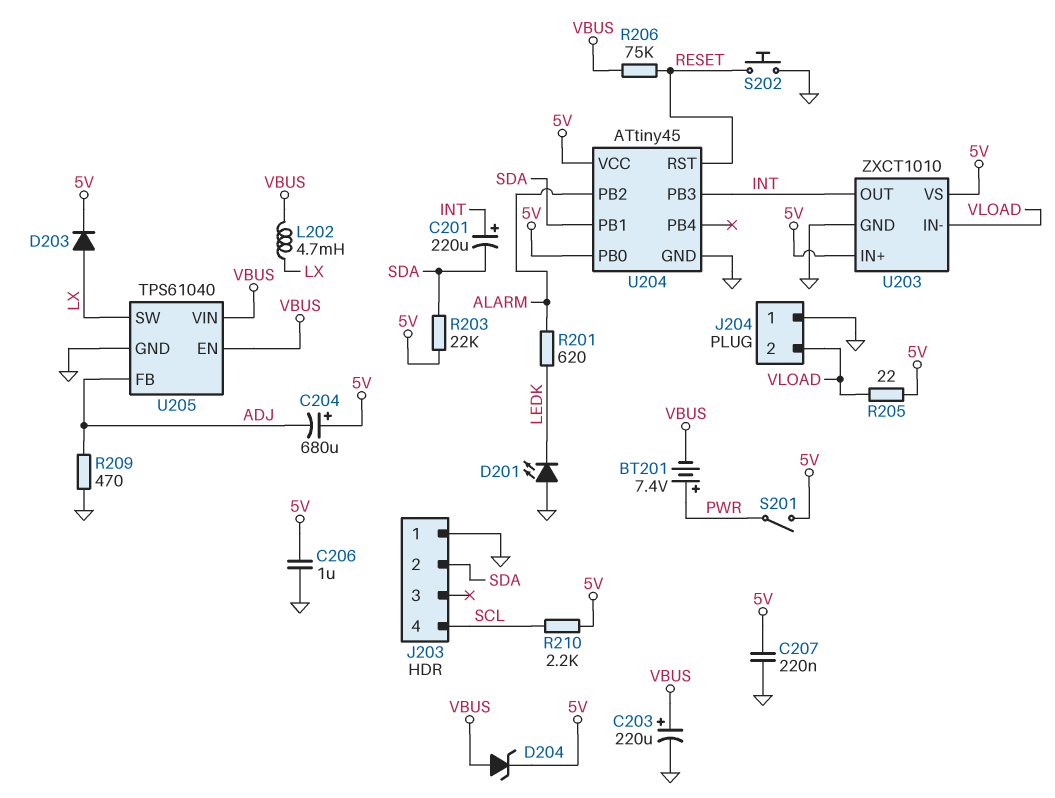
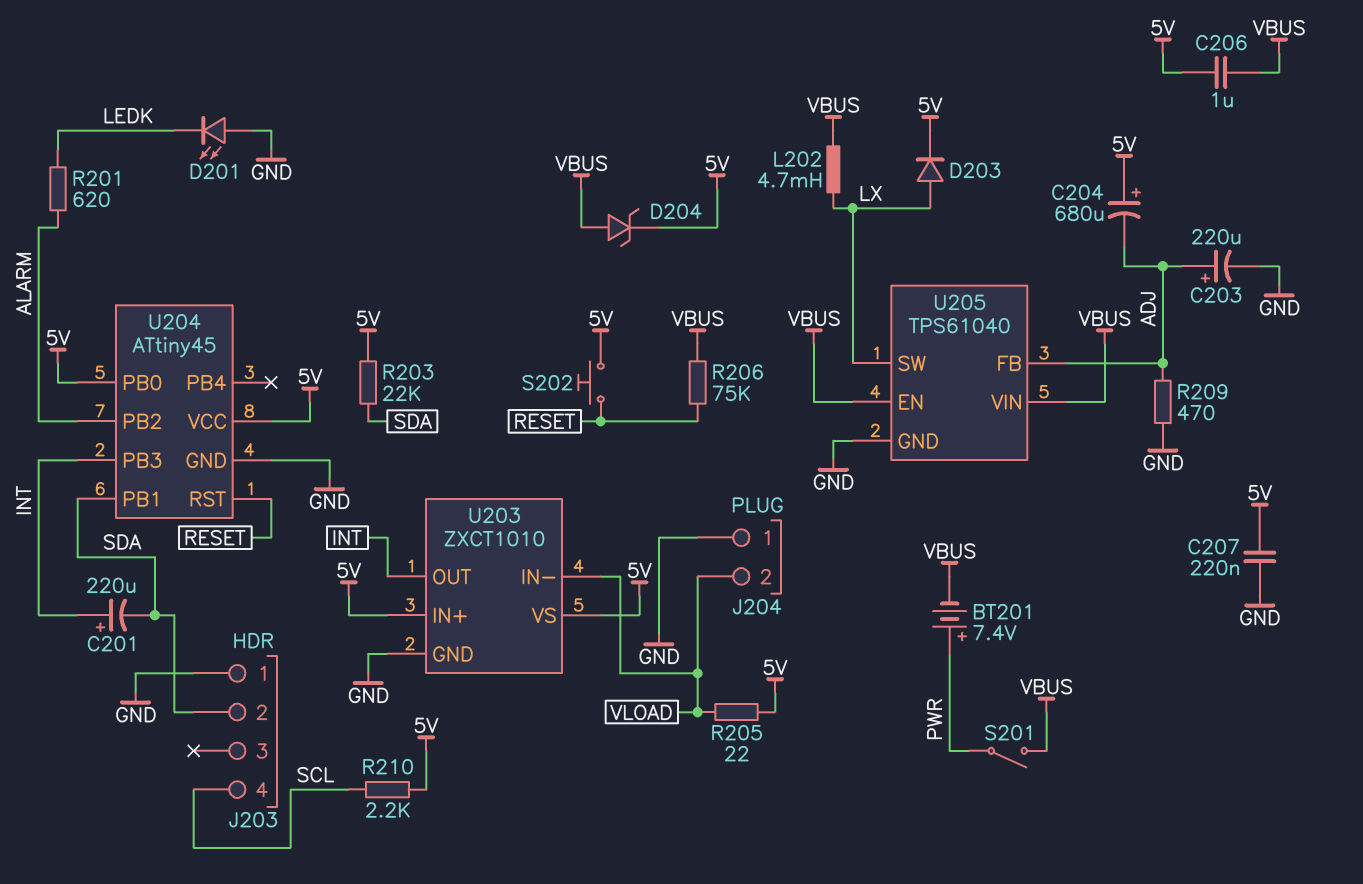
C203: 220uF (plus VBUS, minus GND) -> 220uF (plus ADJ, minus GND)
C206: 1uF (5V, GND) -> 1uF (5V, VBUS)
S201: switch (5V, PWR) -> switch (PWR, VBUS)
S202: button (GND, RESET) -> button (5V, RESET)

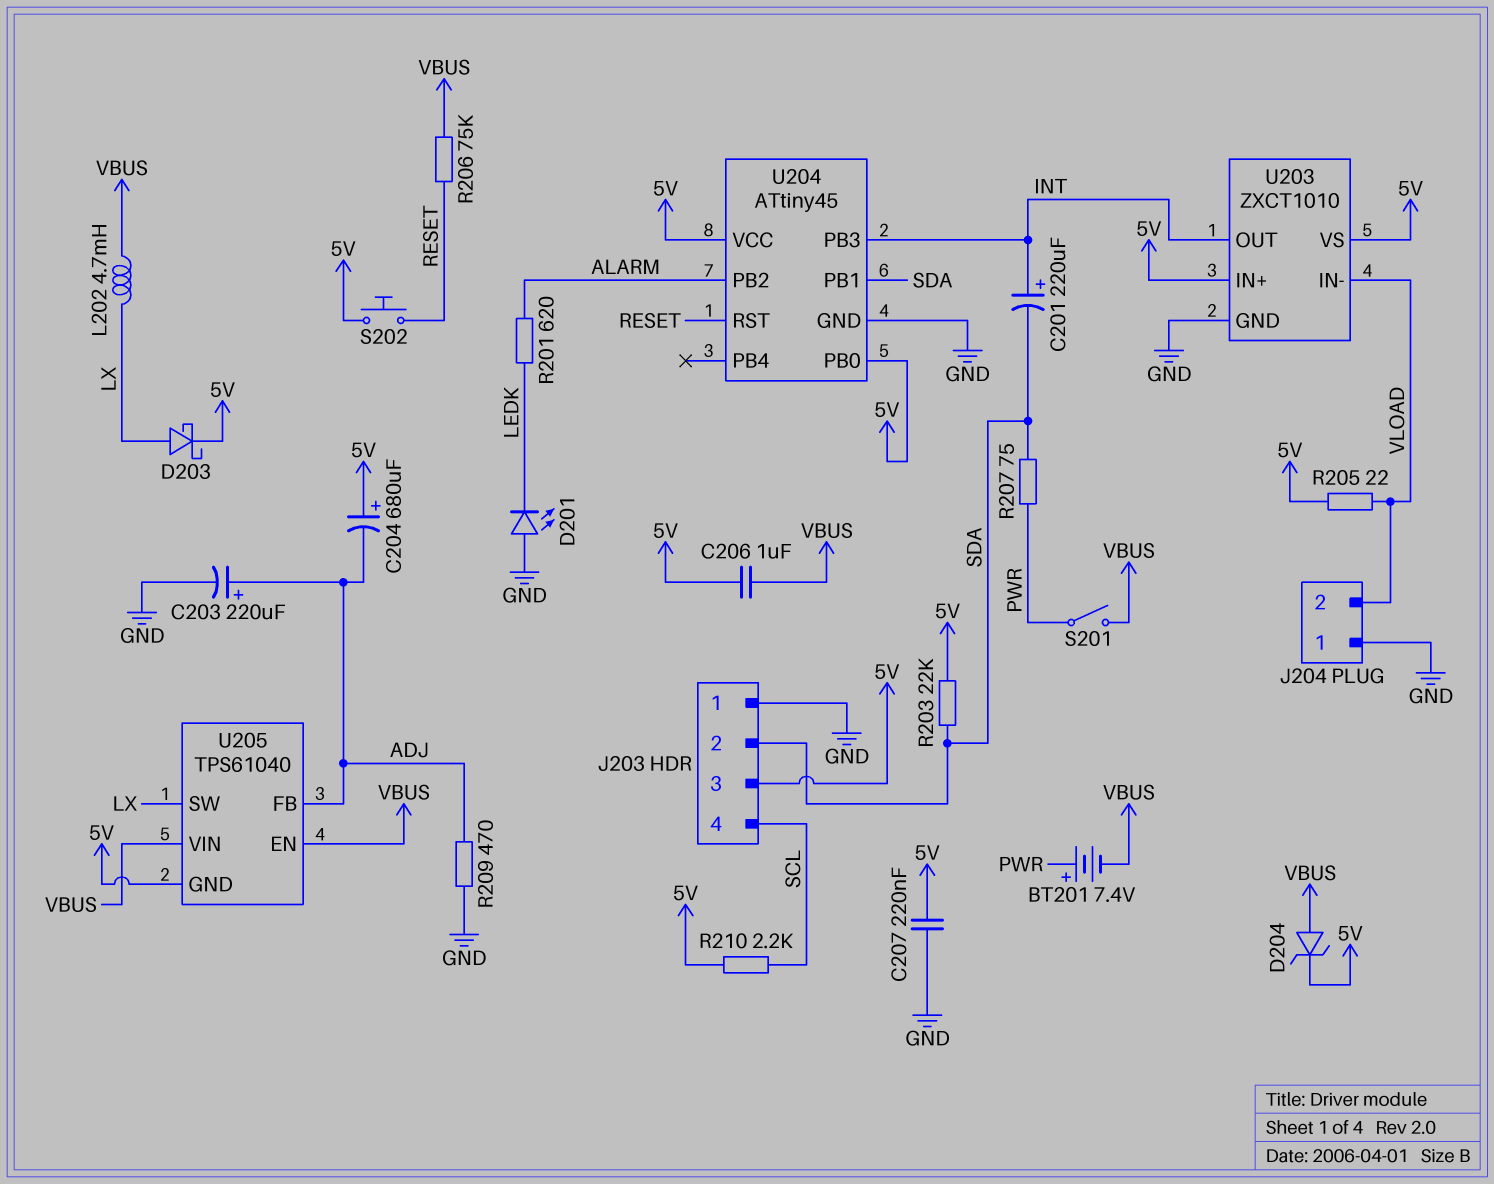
D203: diode (A LX, K 5V) -> schottky (A LX, K 5V)
J203 pin 3: none -> 5V
R207: none -> 75 (PWR, SDA)
U205 pin GND: GND -> 5V

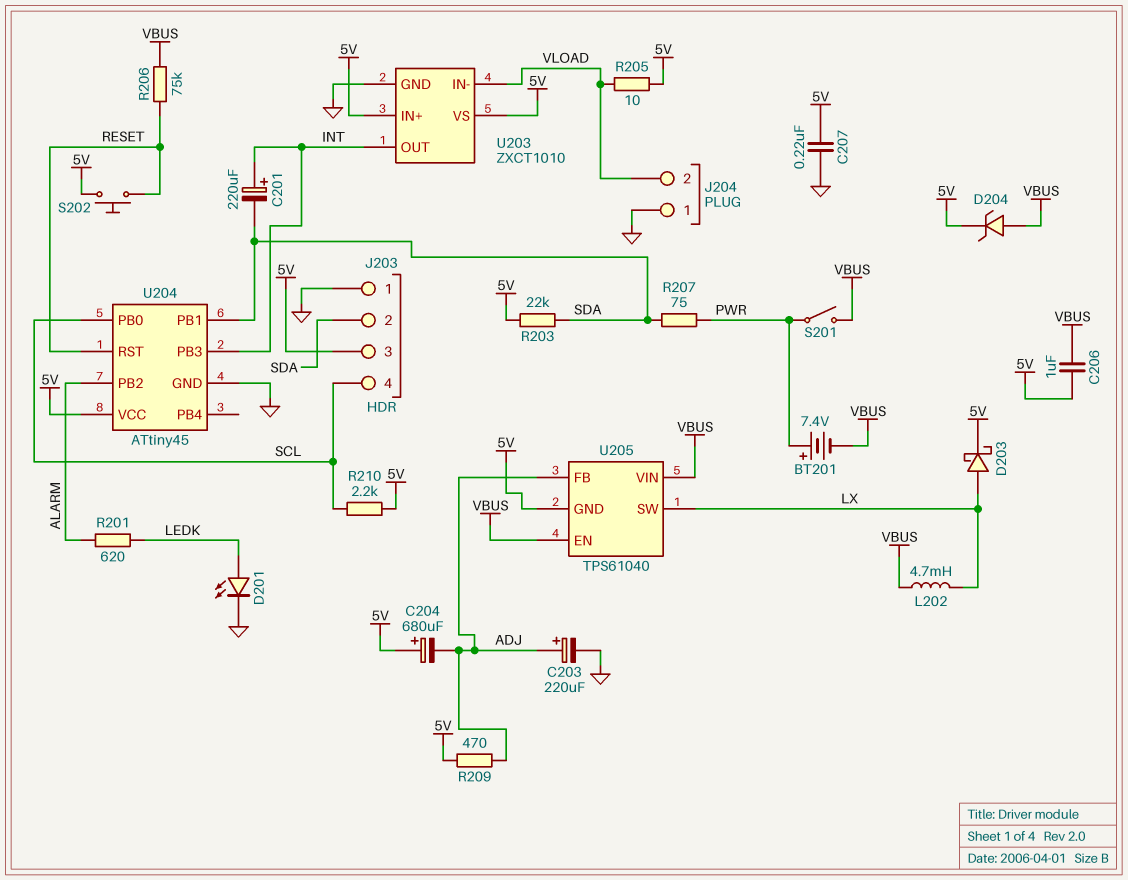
D201: LED (A GND, K LEDK) -> LED (A LEDK, K GND)
R205: 22 (5V, VLOAD) -> 10 (5V, VLOAD)
R209: 470 (ADJ, GND) -> 470 (5V, ADJ)
U204 pin PB0: 5V -> SCL

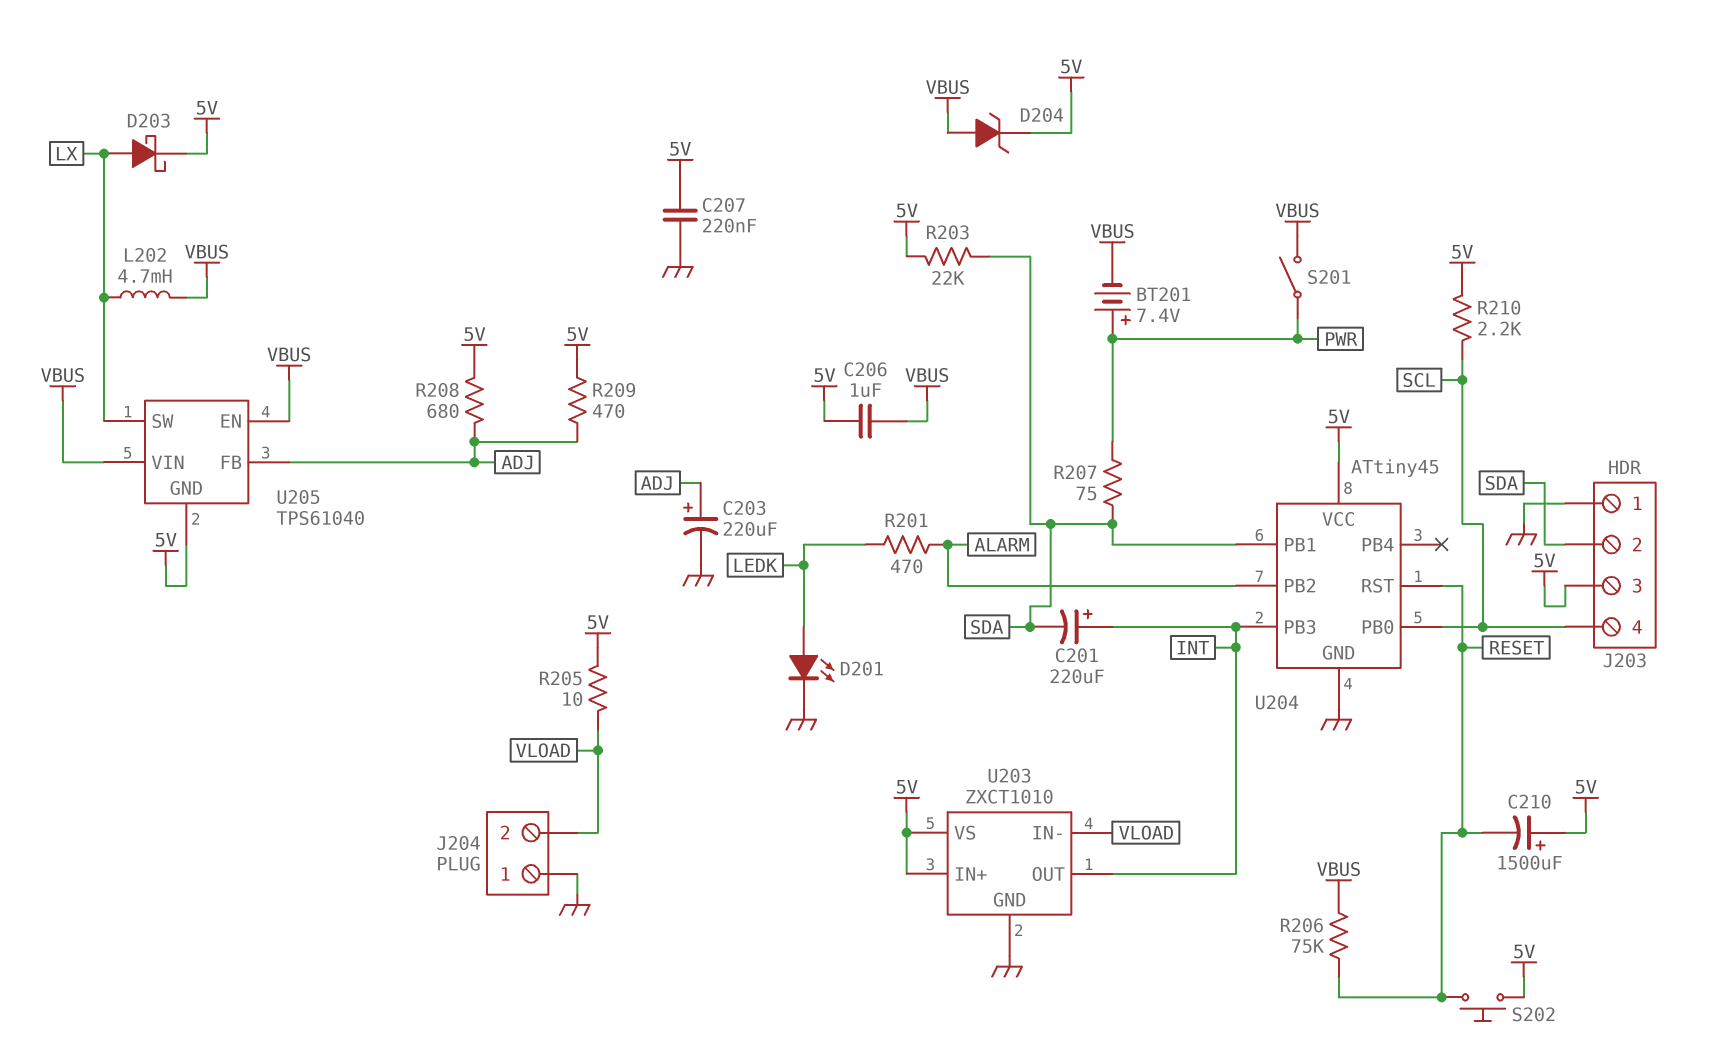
C204: 680uF (plus 5V, minus ADJ) -> none
C210: none -> 1500uF (plus 5V, minus RESET)
R201: 620 (ALARM, LEDK) -> 470 (ALARM, LEDK)
R208: none -> 680 (5V, ADJ)

